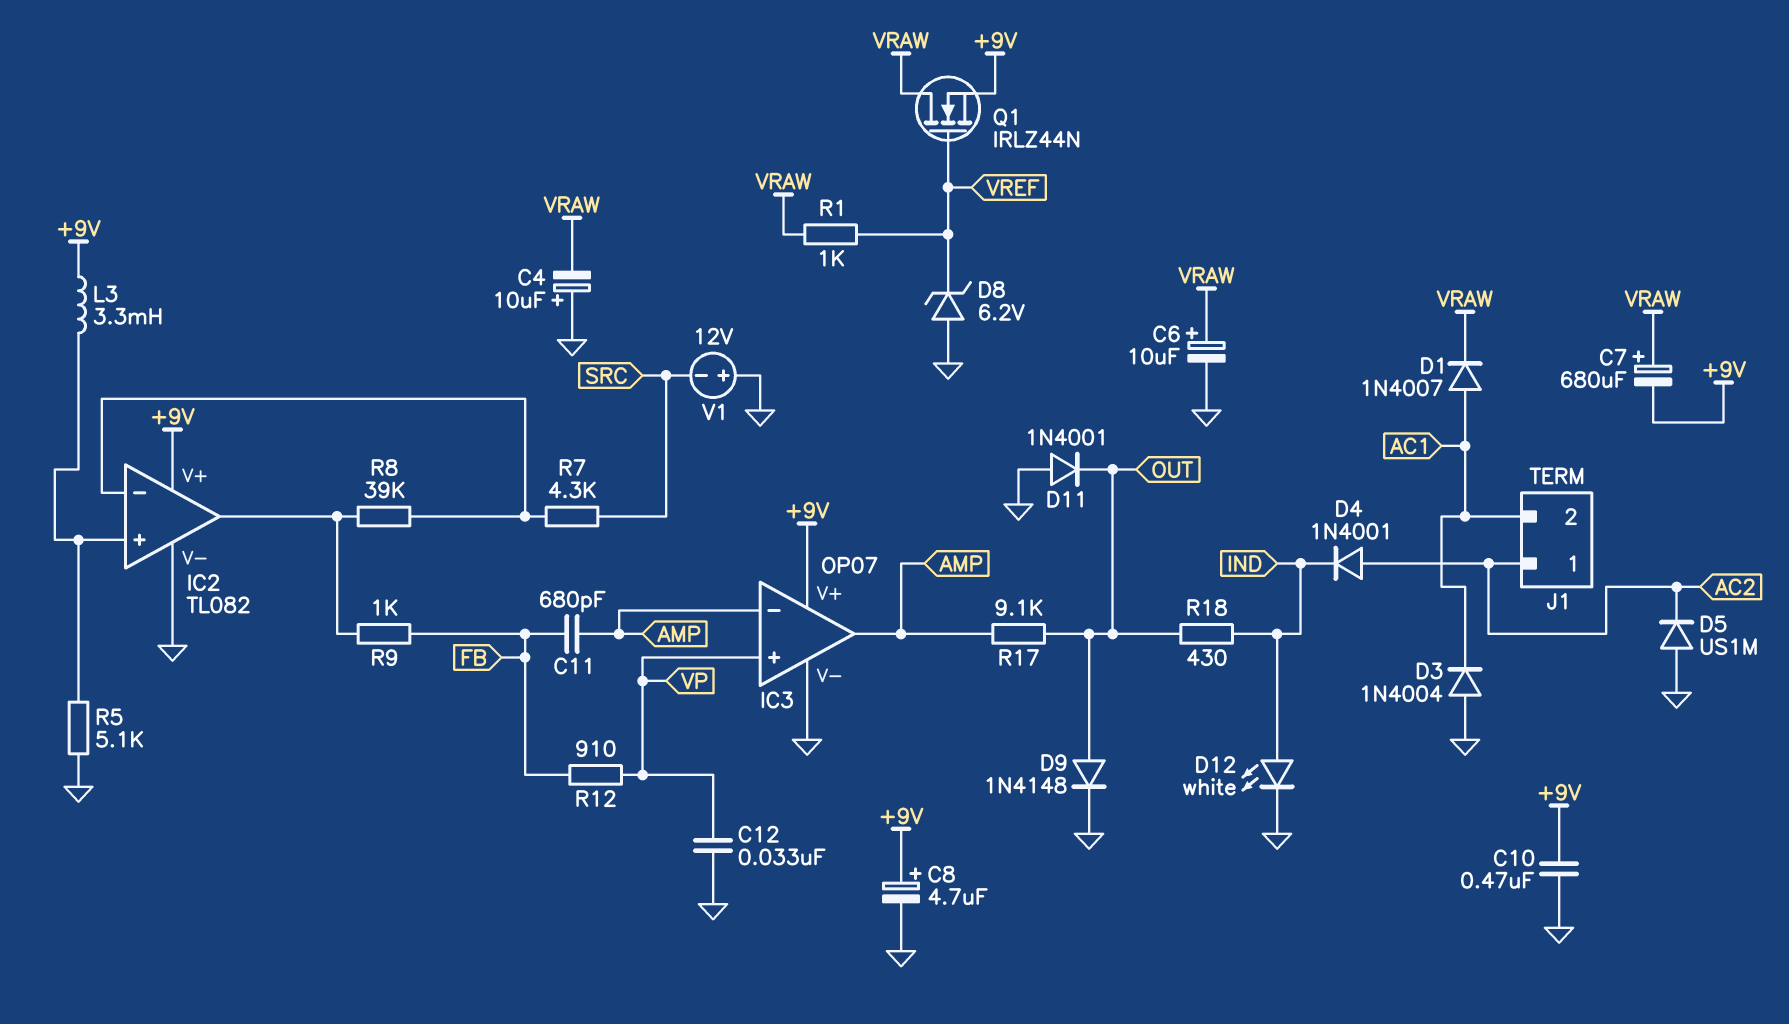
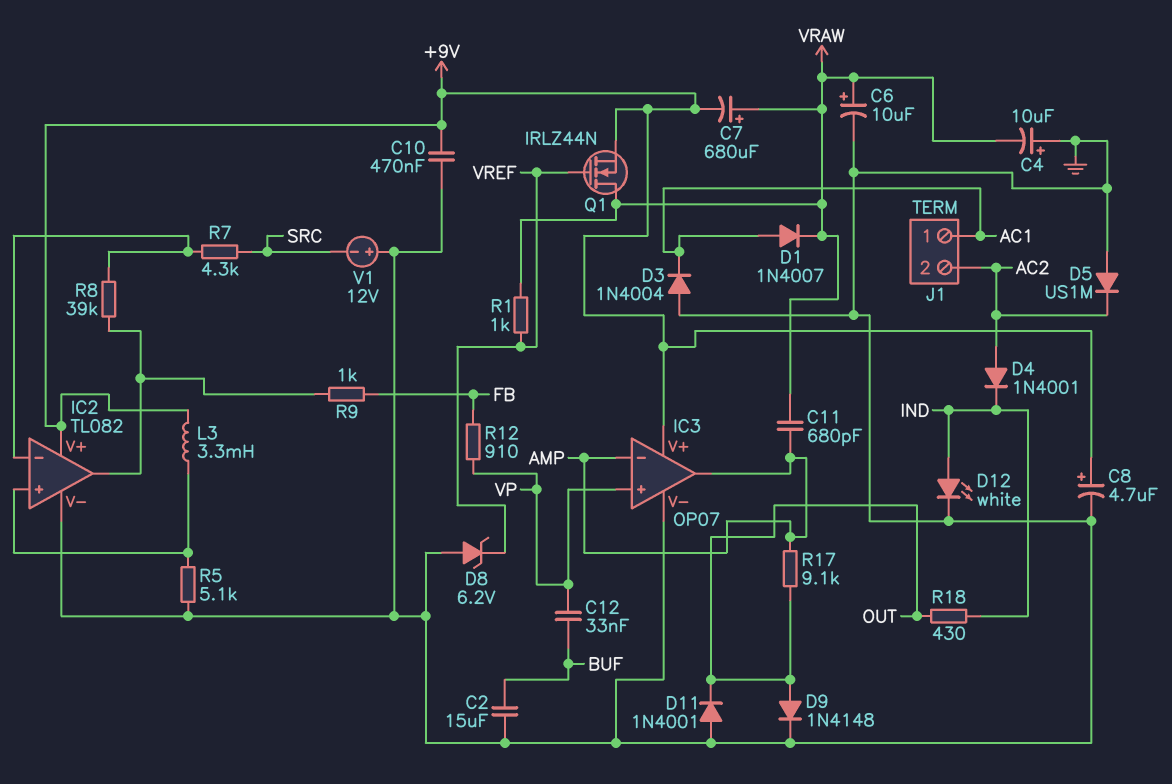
C2: none -> 15uF (BUF, GND)
C11: 680pF (AMP, FB) -> 680pF (AMP, VRAW)
C12: 33nF (GND, VP) -> 33nF (BUF, VP)
J1 pin 1: AC2 -> AC1
J1 pin 2: AC1 -> AC2

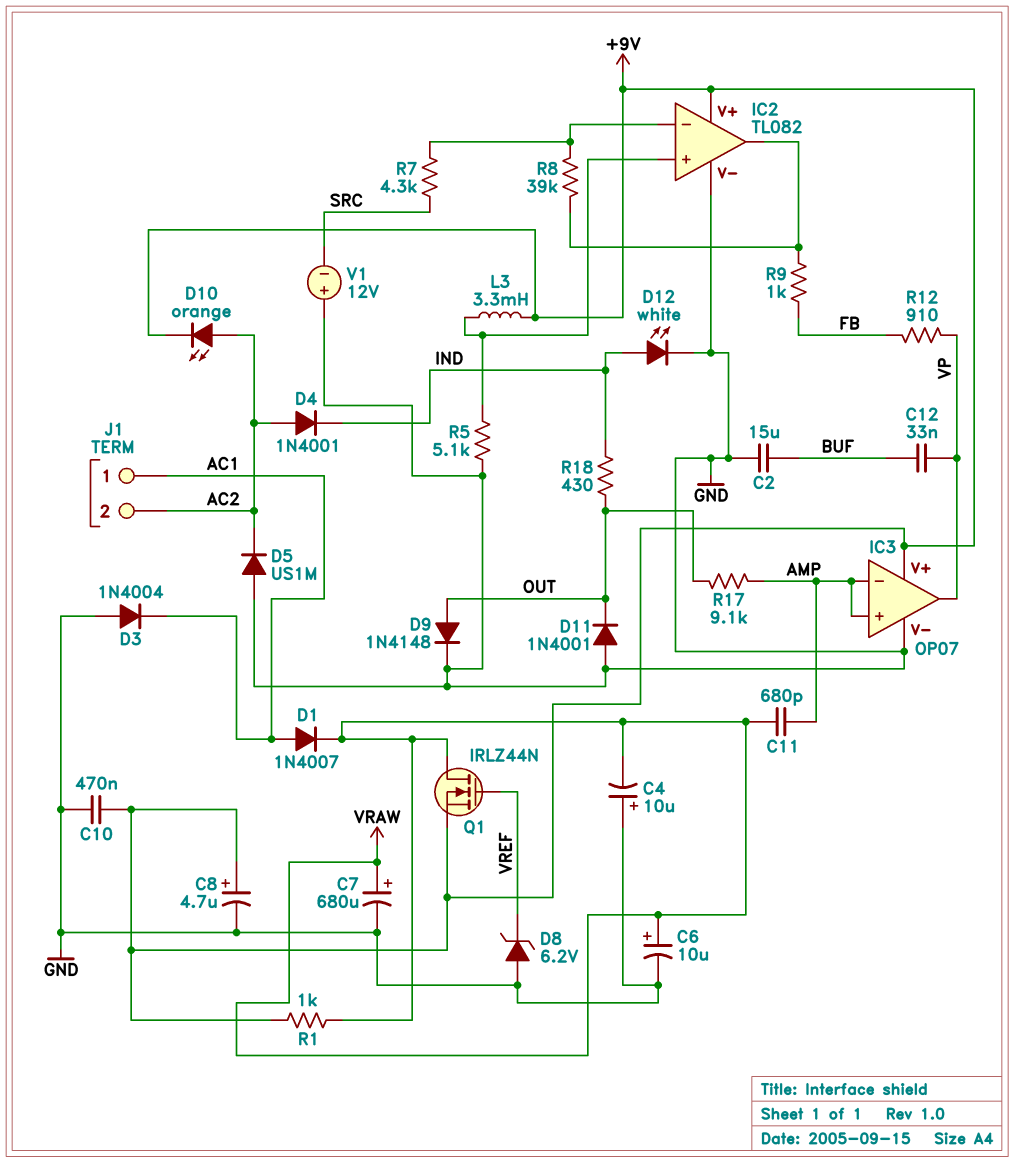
C7: 680uF (plus VRAW, minus +9V) -> 680uF (plus VRAW, minus GND)
D10: none -> LED orange (A AC2, K +9V)
IC3 pin in+: VP -> AMP
IC3 pin out: AMP -> VP
R1: 1k (VRAW, VREF) -> 1k (+9V, VRAW)

